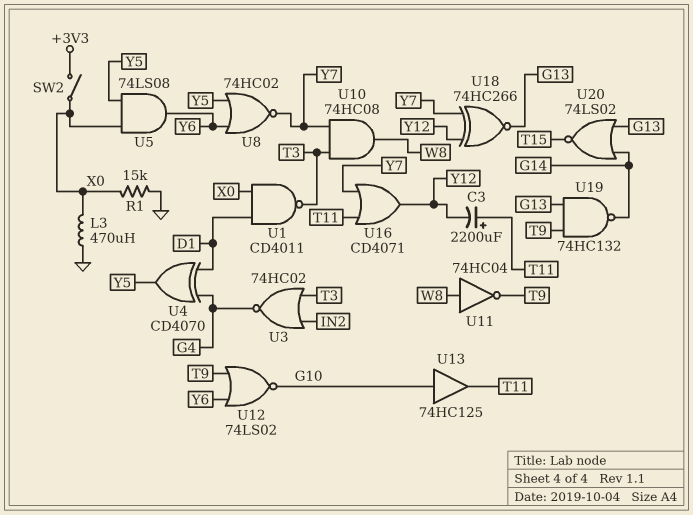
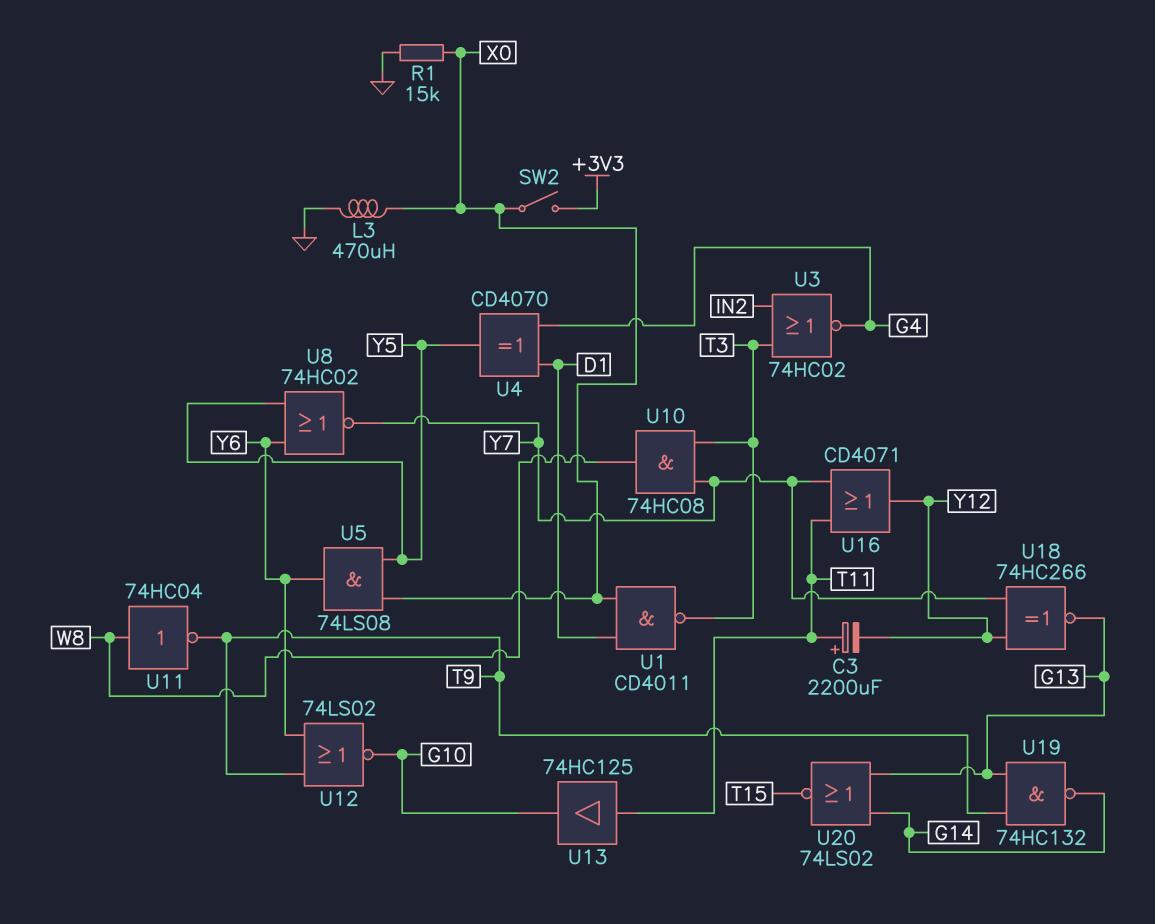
U13: buffer 74HC125 (in G10, out T11) -> buffer 74HC125 (in T11, out G10)

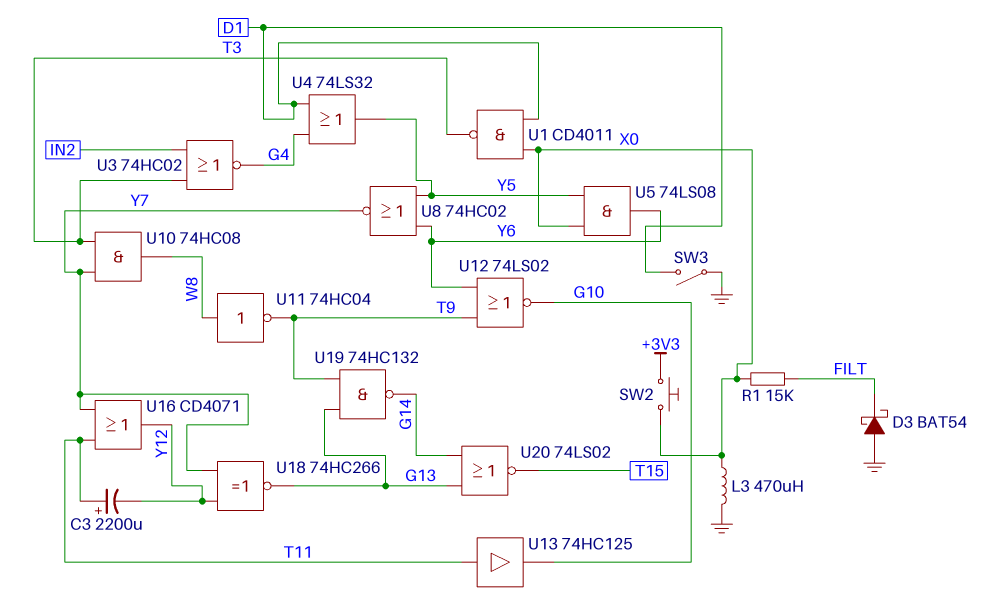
D3: none -> schottky BAT54 (A GND, K FILT)
R1: 15k (GND, X0) -> 15k (FILT, X0)
SW2: switch (+3V3, X0) -> button (+3V3, X0)
SW3: none -> switch (D1, GND)
U4: XOR CD4070 (in D1, in G4, out Y5) -> OR 74LS32 (in D1, in G4, out Y5)

